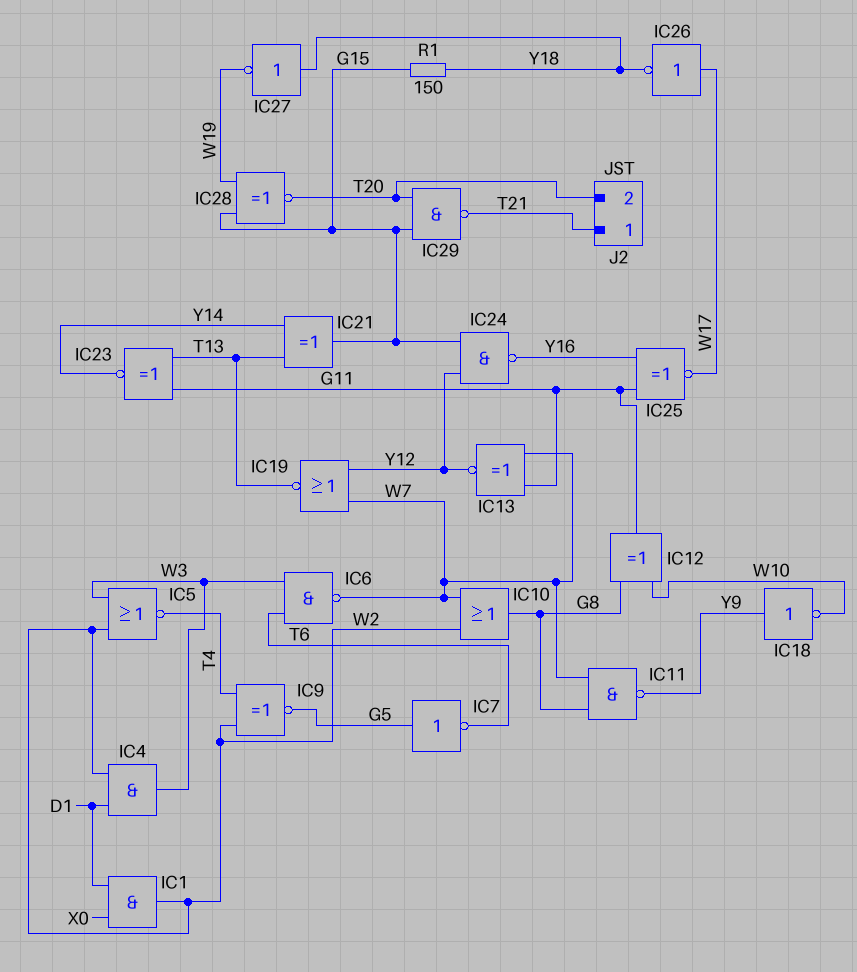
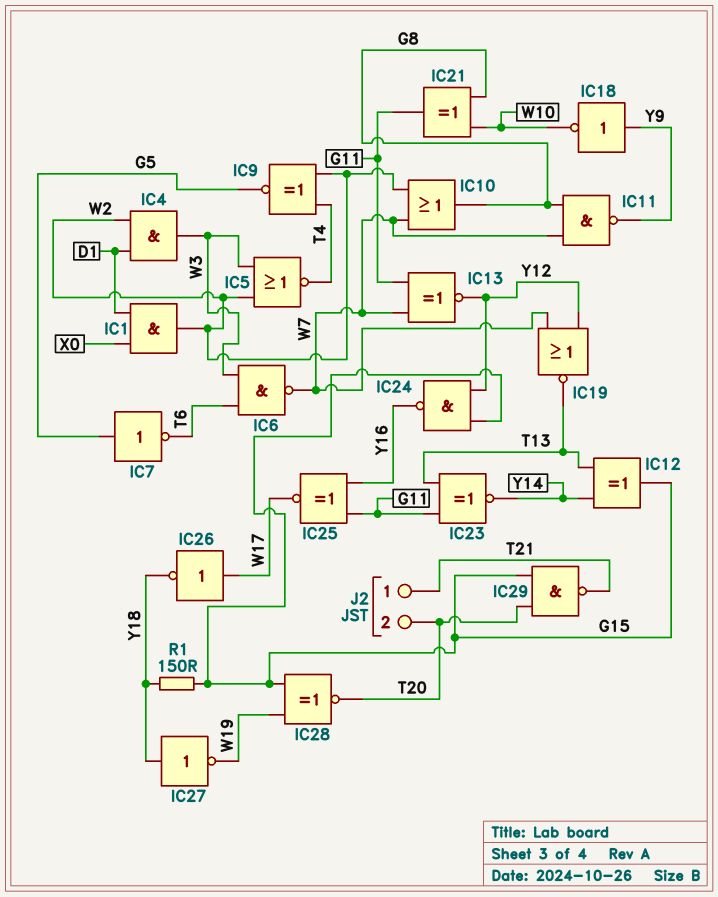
IC12: XOR (in G8, in W10, out G11) -> XOR (in T13, in Y14, out G15)
IC21: XOR (in T13, in Y14, out G15) -> XOR (in G8, in W10, out G11)

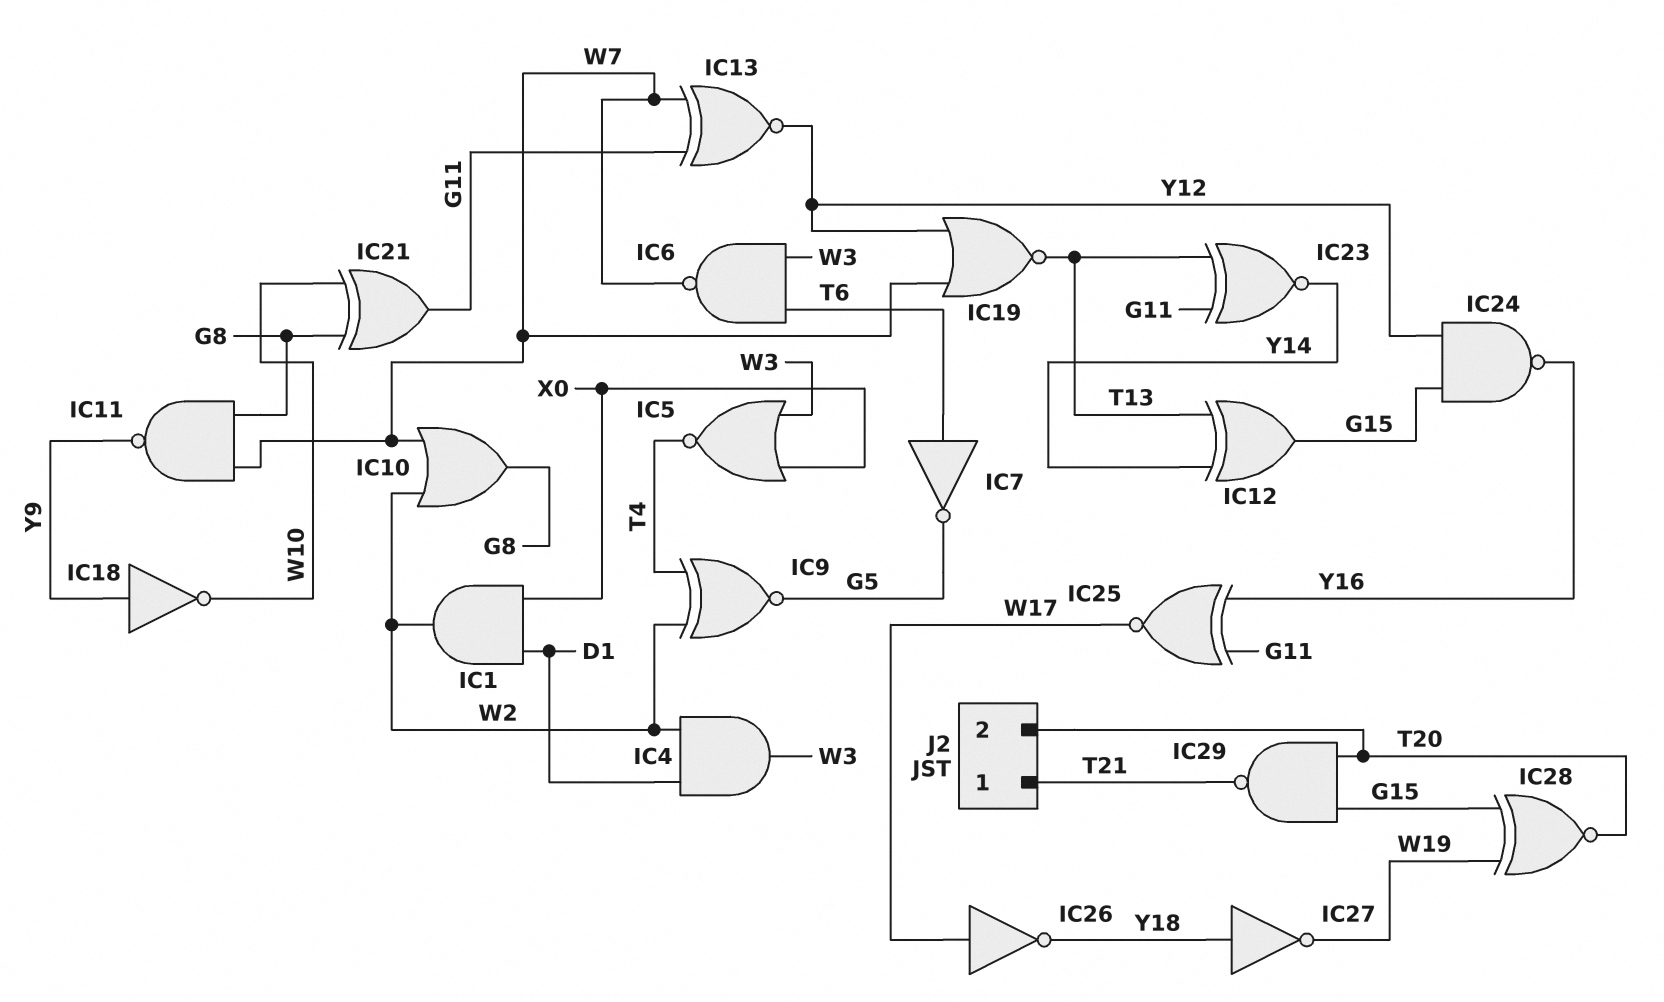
IC5: NOR (in W2, in W3, out T4) -> NOR (in W3, in X0, out T4)
IC7: NOT (in G5, out T6) -> NOT (in T6, out G5)
R1: 150 (G15, Y18) -> none

